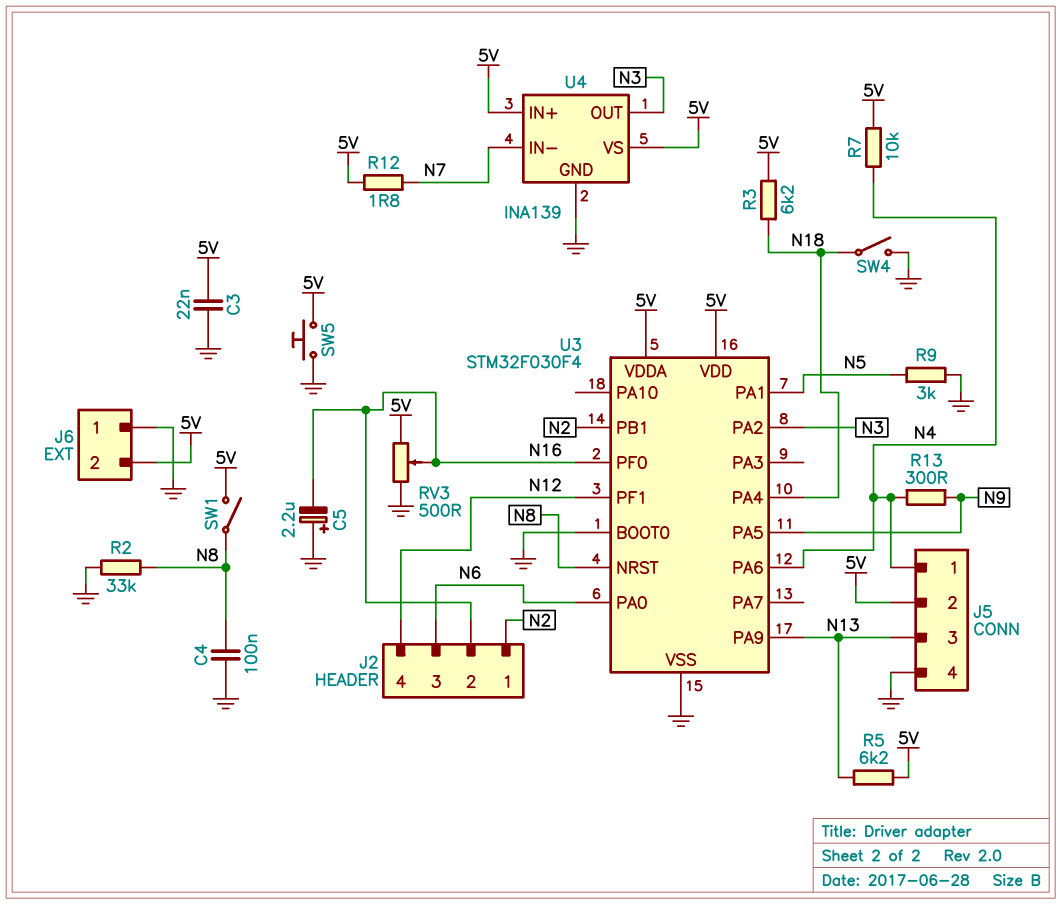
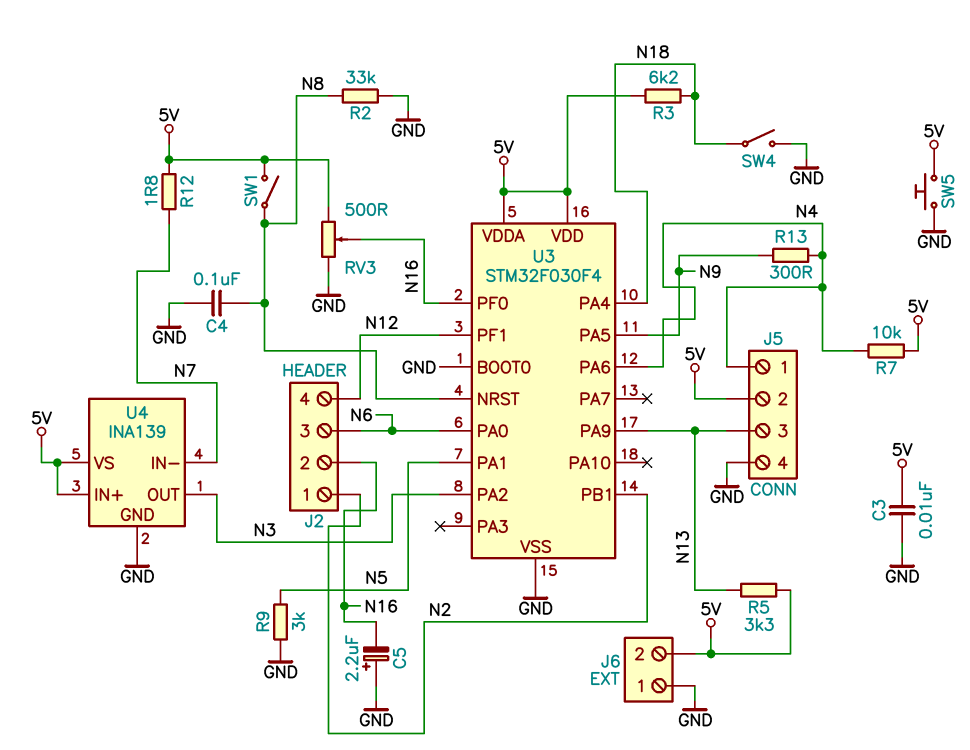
C3: 22nF (5V, GND) -> 10nF (5V, GND)
R5: 6.2k (5V, N13) -> 3.3k (5V, N13)

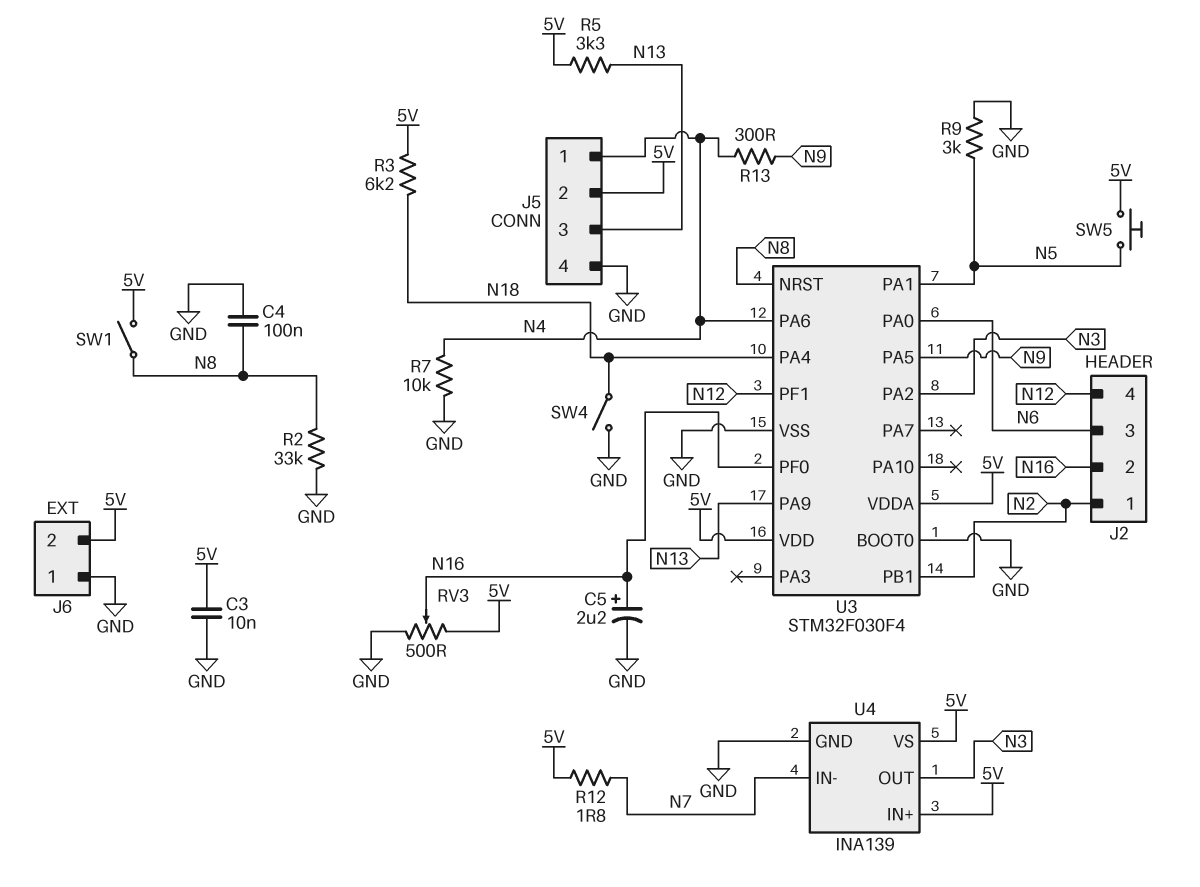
C5: 2.2uF (plus GND, minus N16) -> 2.2uF (plus N16, minus GND)
R7: 10k (5V, N4) -> 10k (GND, N4)
SW5: button (5V, GND) -> button (5V, N5)

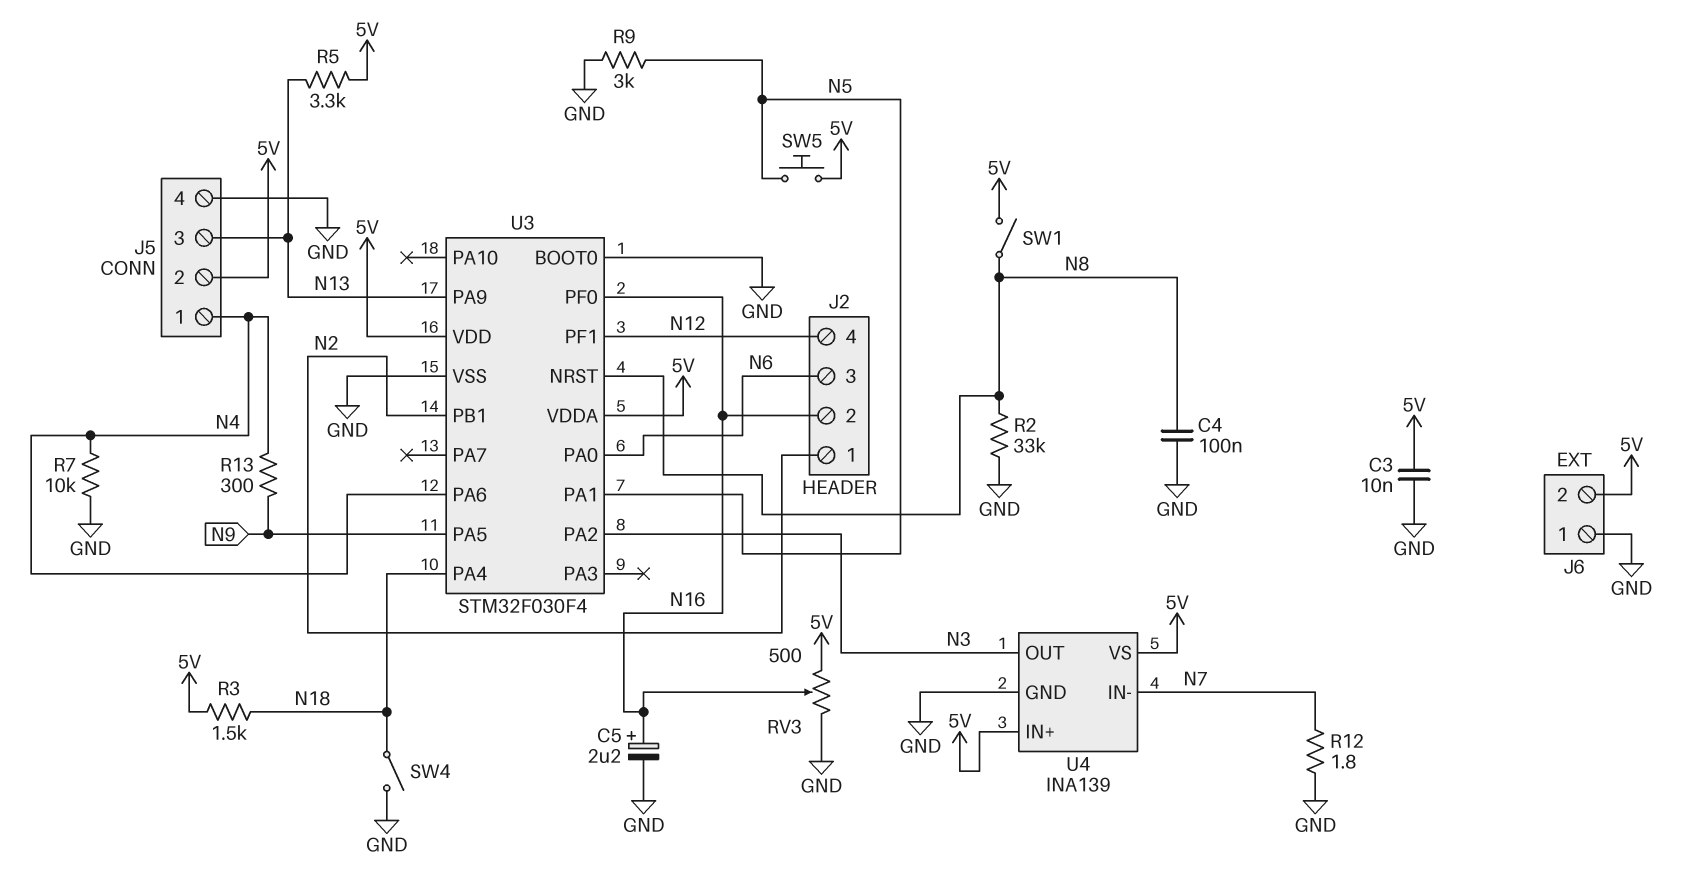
R3: 6.2k (5V, N18) -> 1.5k (5V, N18)
R12: 1.8 (5V, N7) -> 1.8 (GND, N7)

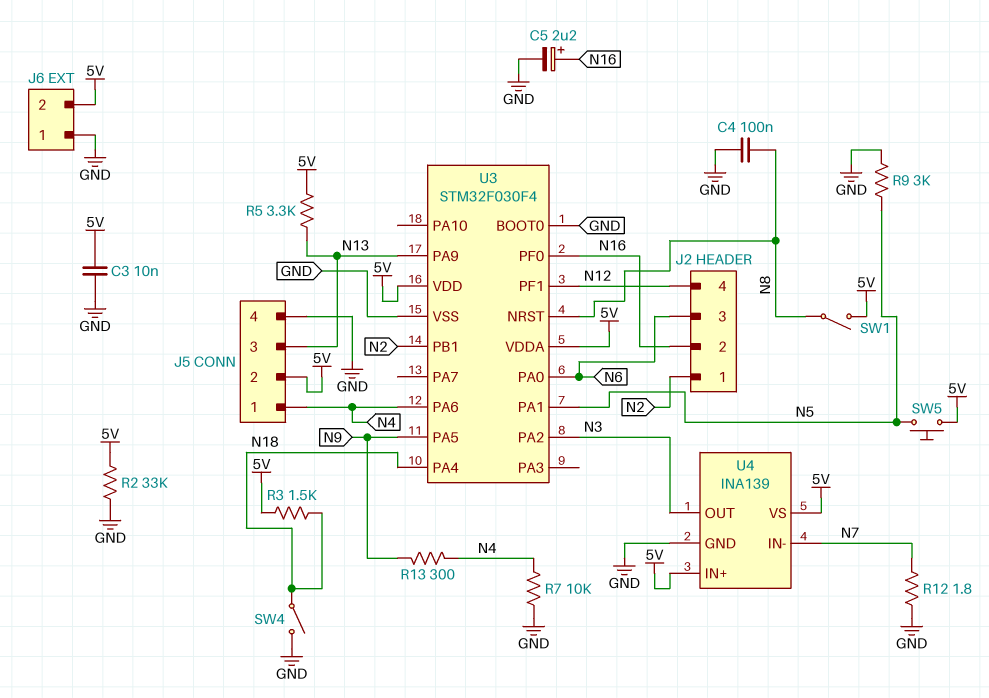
R2: 33k (GND, N8) -> 33k (5V, GND)
RV3: 500 (5V, GND, wiper N16) -> none

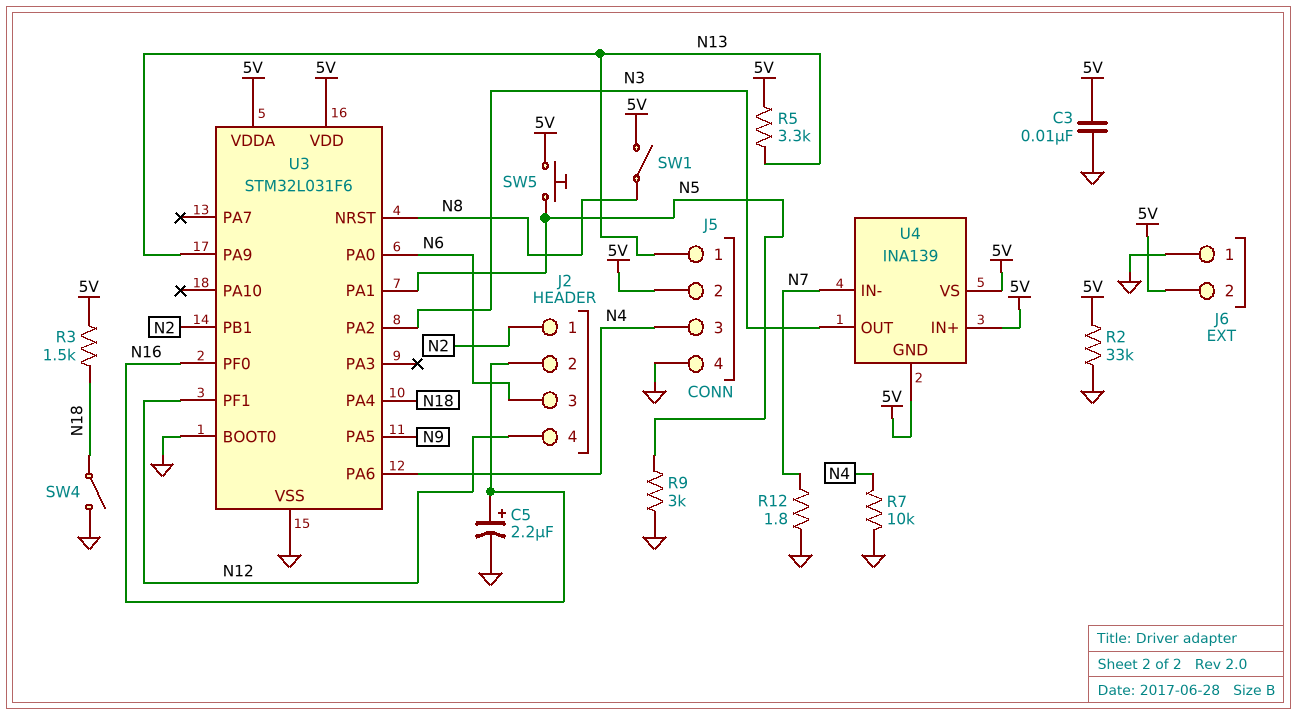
C4: 100nF (GND, N8) -> none
J5 pin 1: N4 -> N13
J5 pin 3: N13 -> N4
R13: 300 (N4, N9) -> none
U3: STM32F030F4 -> STM32L031F6
U4 pin GND: GND -> 5V

